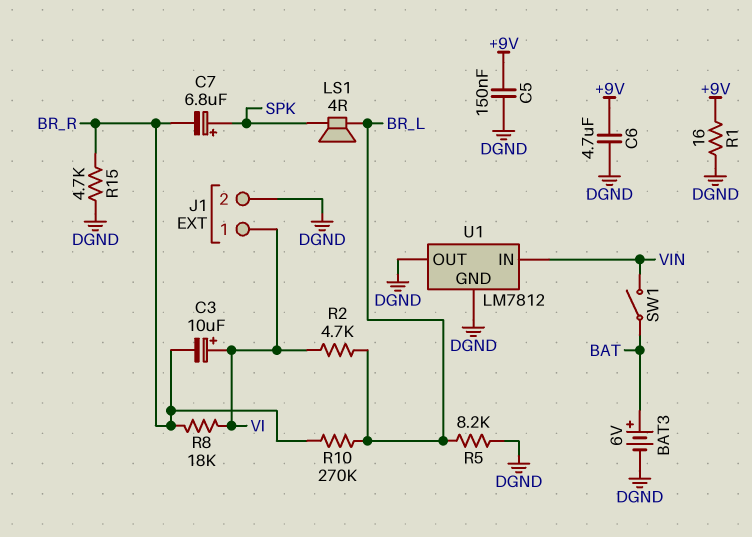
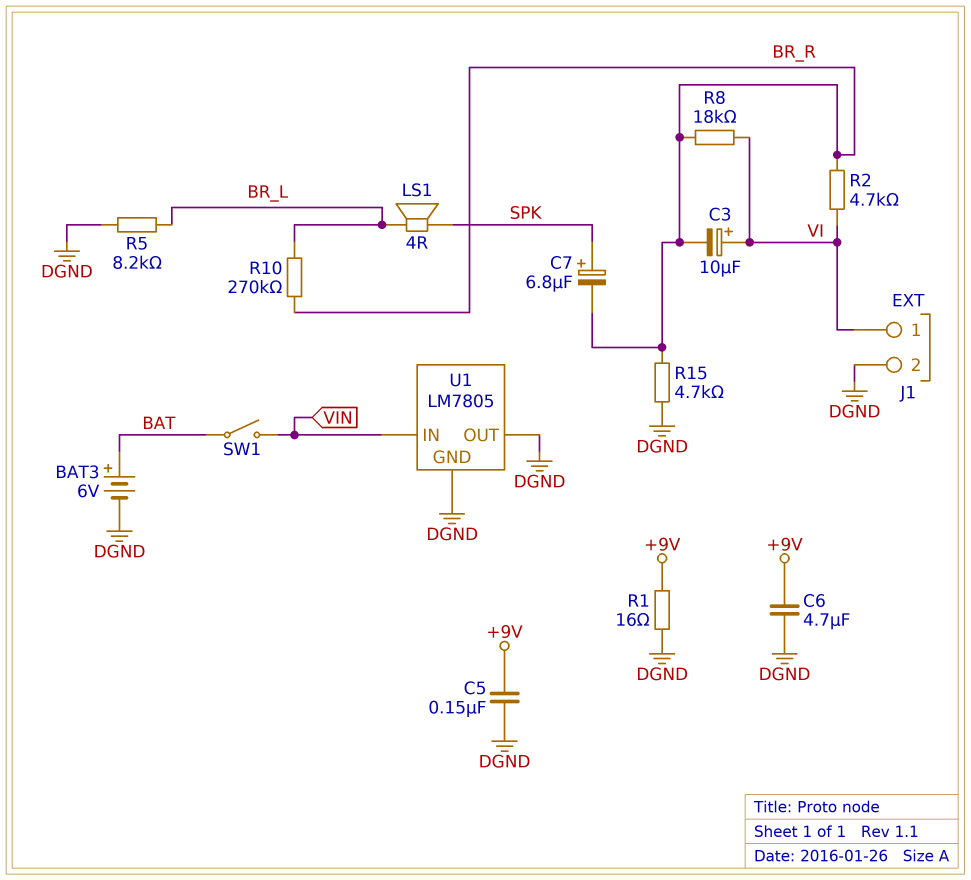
R2: 4.7k (BR_L, VI) -> 4.7k (BR_R, VI)
U1: LM7812 -> LM7805

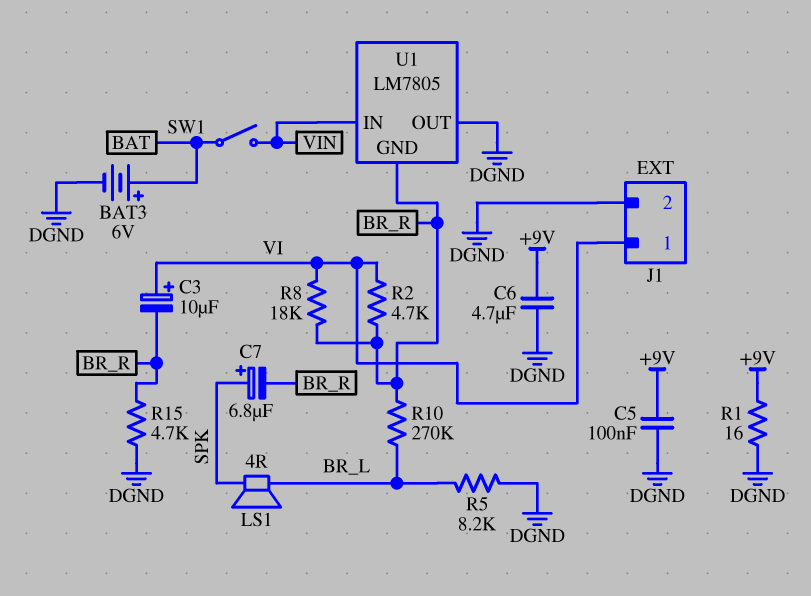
C5: 150nF (+9V, DGND) -> 100nF (+9V, DGND)
U1 pin GND: DGND -> BR_R

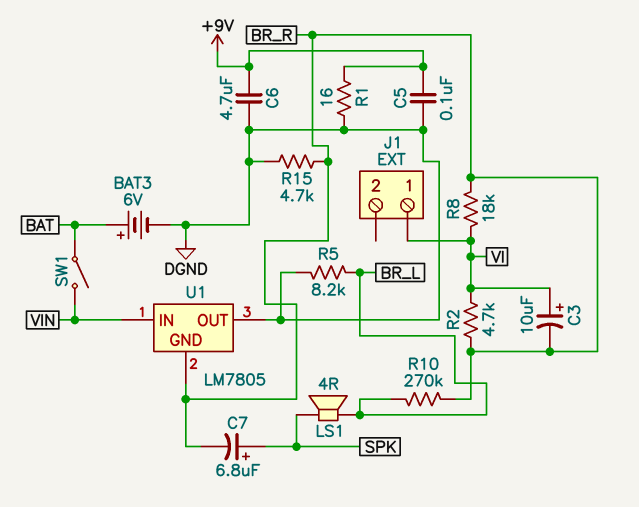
J1 pin 2: DGND -> none

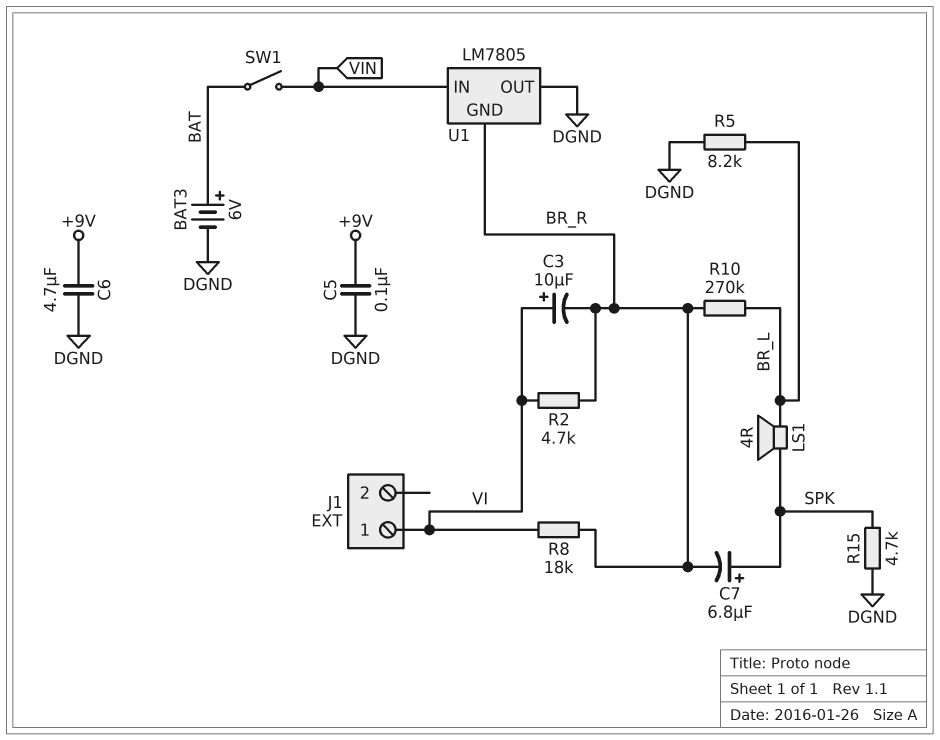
R1: 16 (+9V, DGND) -> none
R15: 4.7k (BR_R, DGND) -> 4.7k (DGND, SPK)

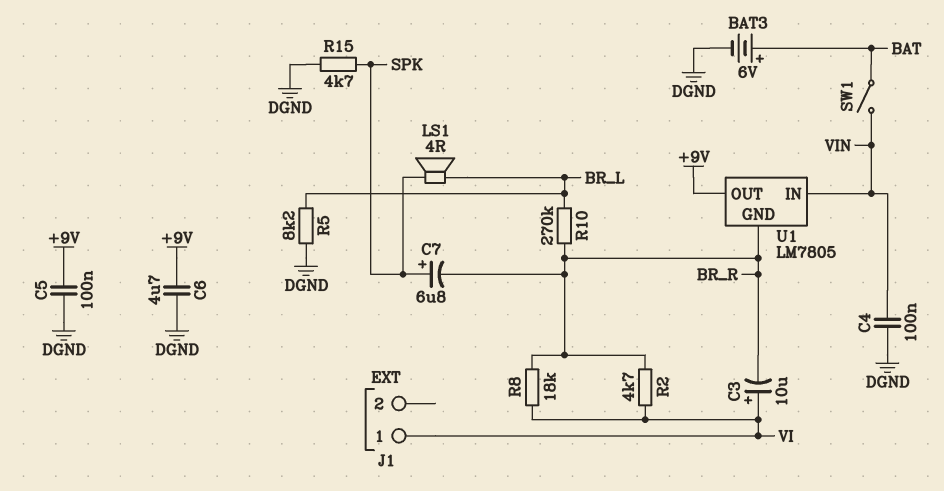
C4: none -> 100nF (DGND, VIN)
U1 pin OUT: DGND -> +9V

